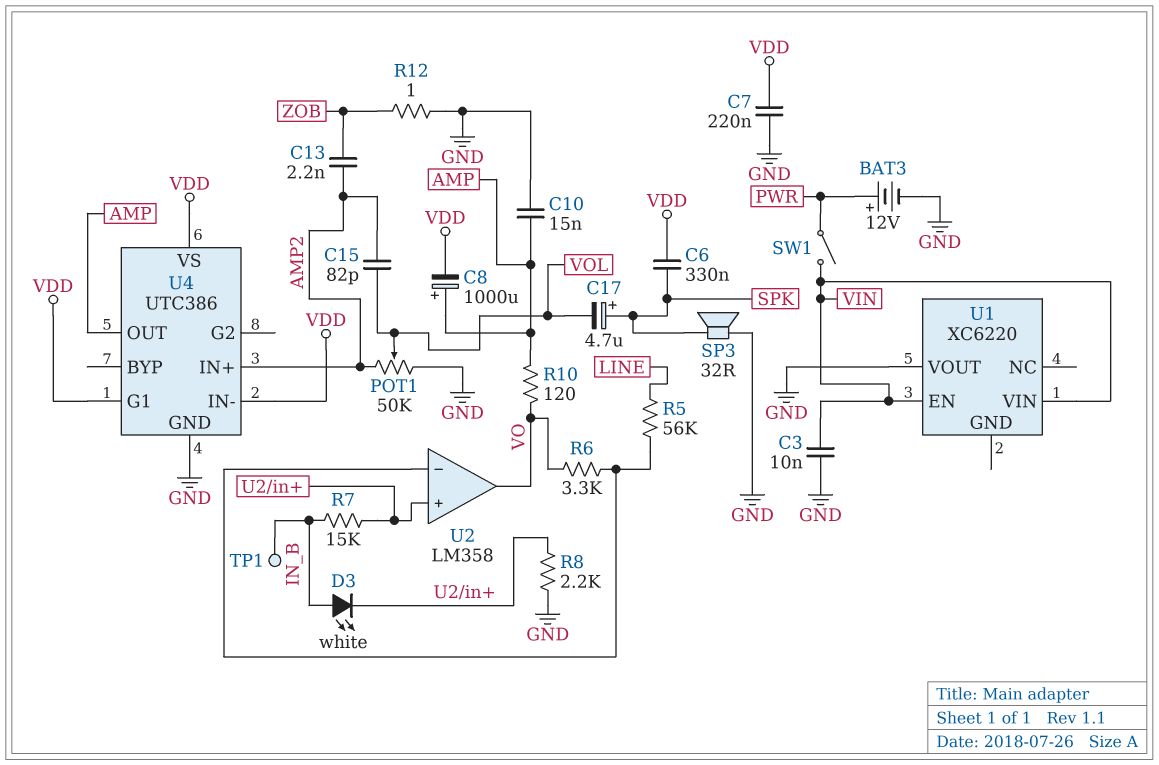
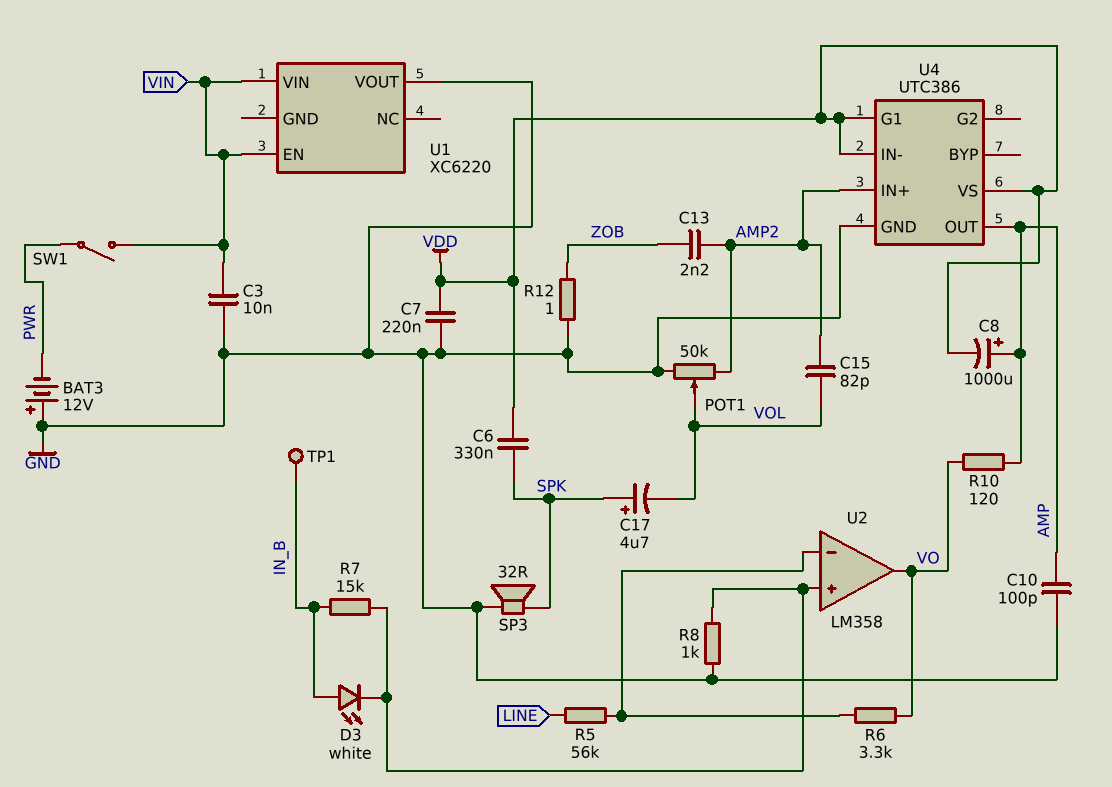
BAT3: 12V (plus PWR, minus GND) -> 12V (plus GND, minus PWR)
C10: 15nF (AMP, GND) -> 100pF (AMP, GND)
R8: 2.2k (GND, U2/in+) -> 1k (GND, U2/in+)

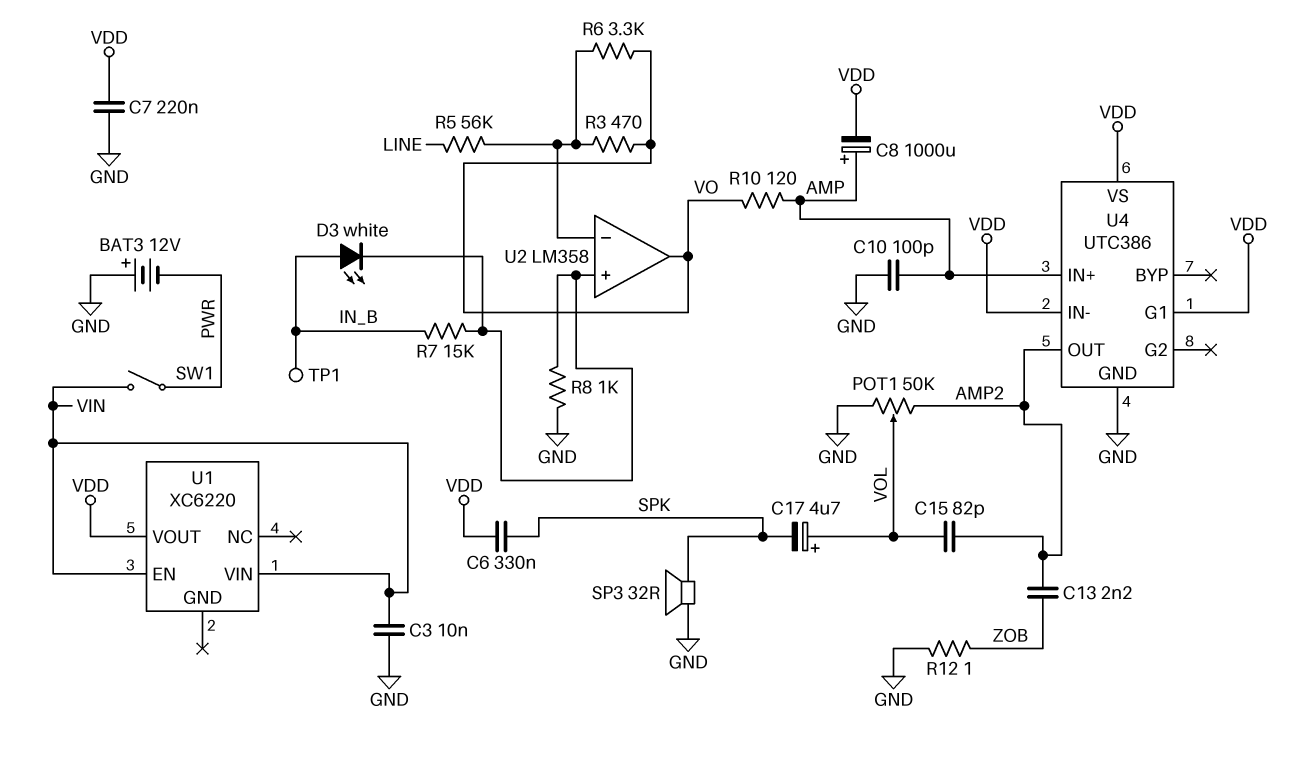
C17: 4.7uF (plus SPK, minus VOL) -> 4.7uF (plus VOL, minus SPK)
R3: none -> 470 (U2/in-, VO)
U1 pin VOUT: GND -> VDD
U4 pin IN+: AMP2 -> AMP
U4 pin OUT: AMP -> AMP2

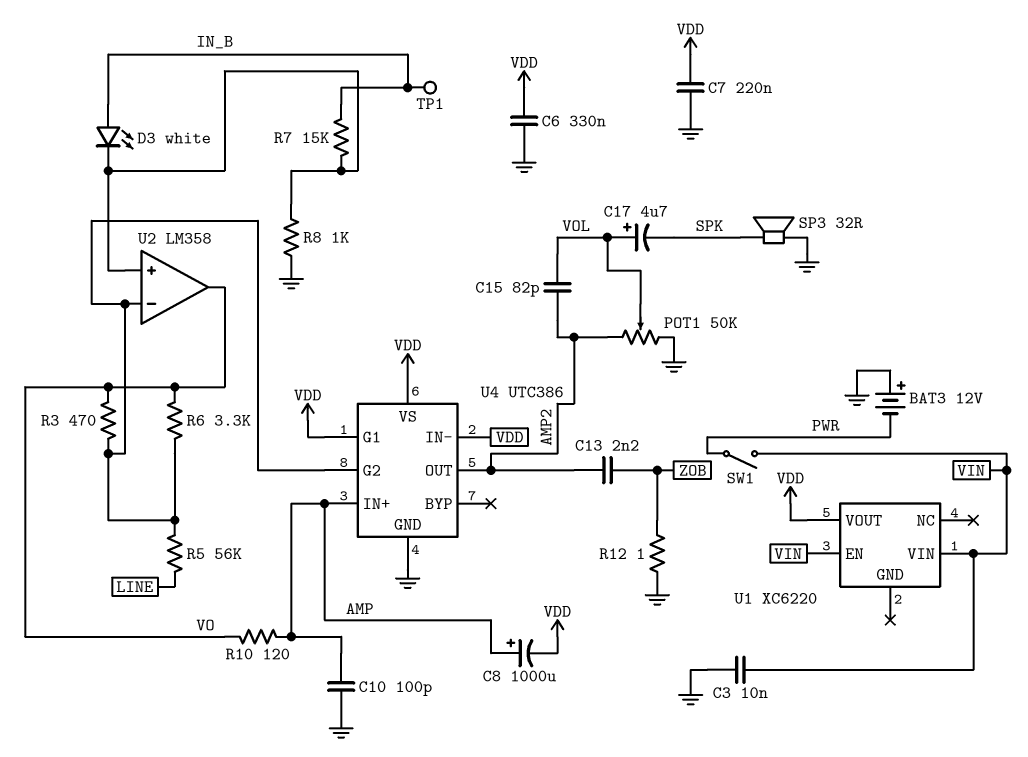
C6: 330nF (SPK, VDD) -> 330nF (GND, VDD)
U4 pin G2: none -> U2/in-

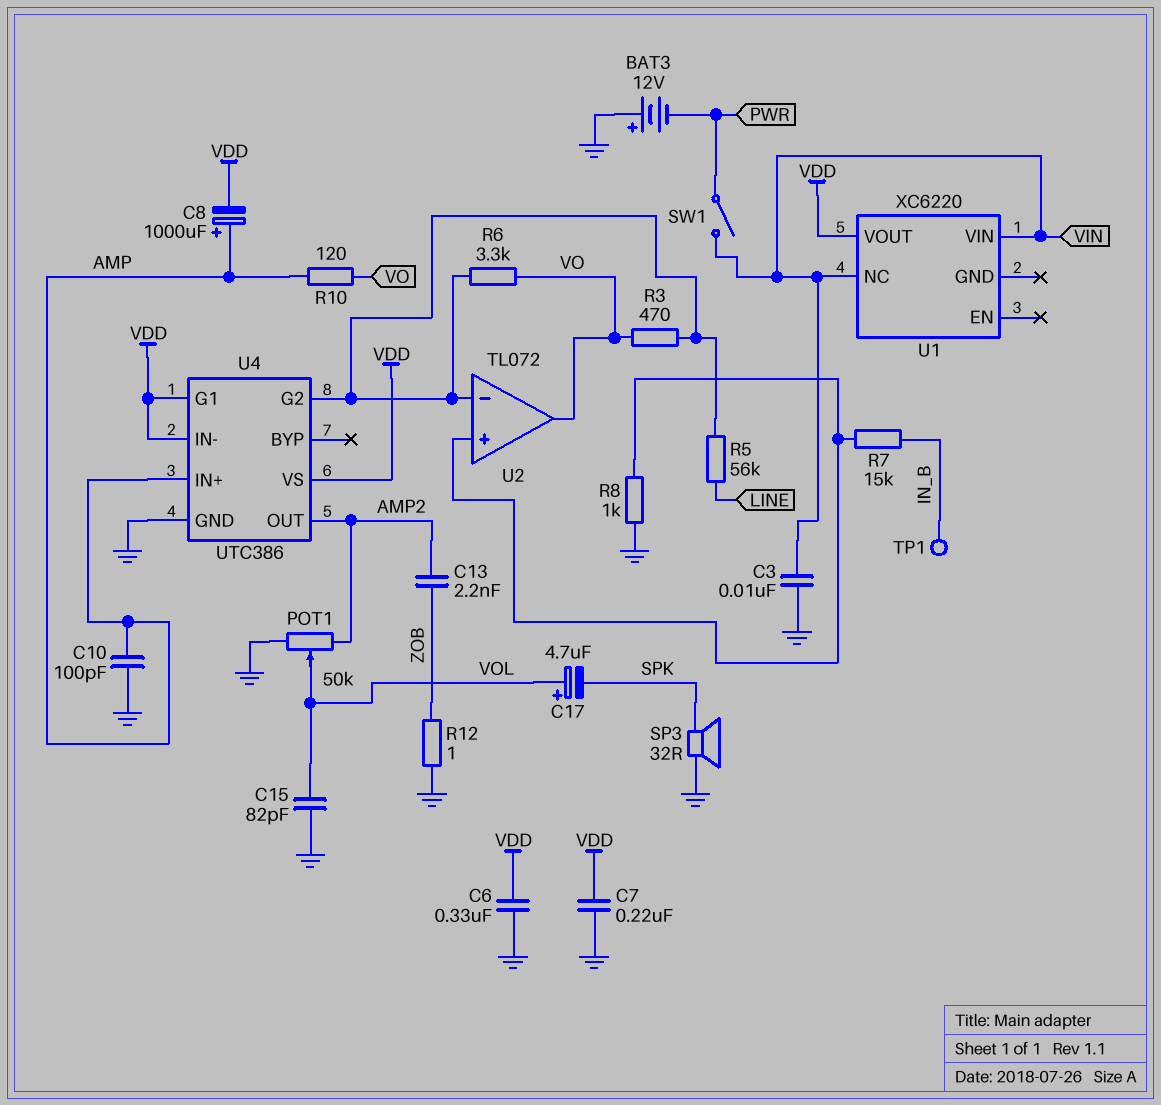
C15: 82pF (AMP2, VOL) -> 82pF (GND, VOL)
D3: LED white (A IN_B, K U2/in+) -> none
U1 pin EN: VIN -> none
U1 pin NC: none -> VIN
U2: LM358 -> TL072

